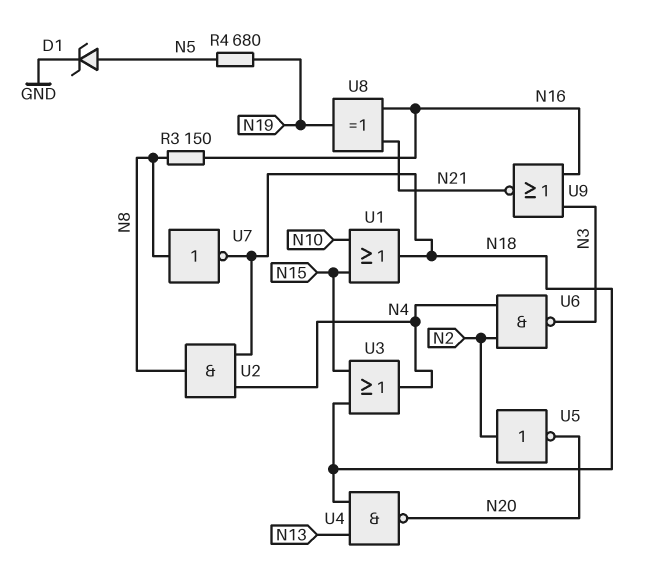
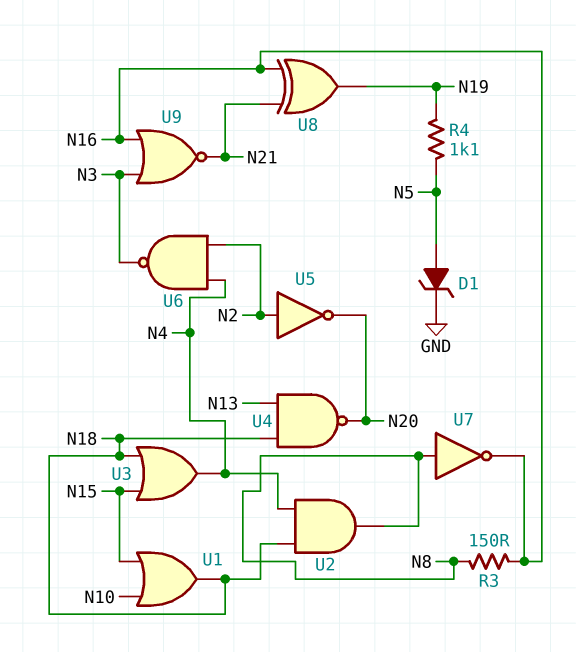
R4: 680 (N5, N19) -> 1.1k (N5, N19)
U7: NOT (in N8, out N18) -> NOT (in N8, out N16)

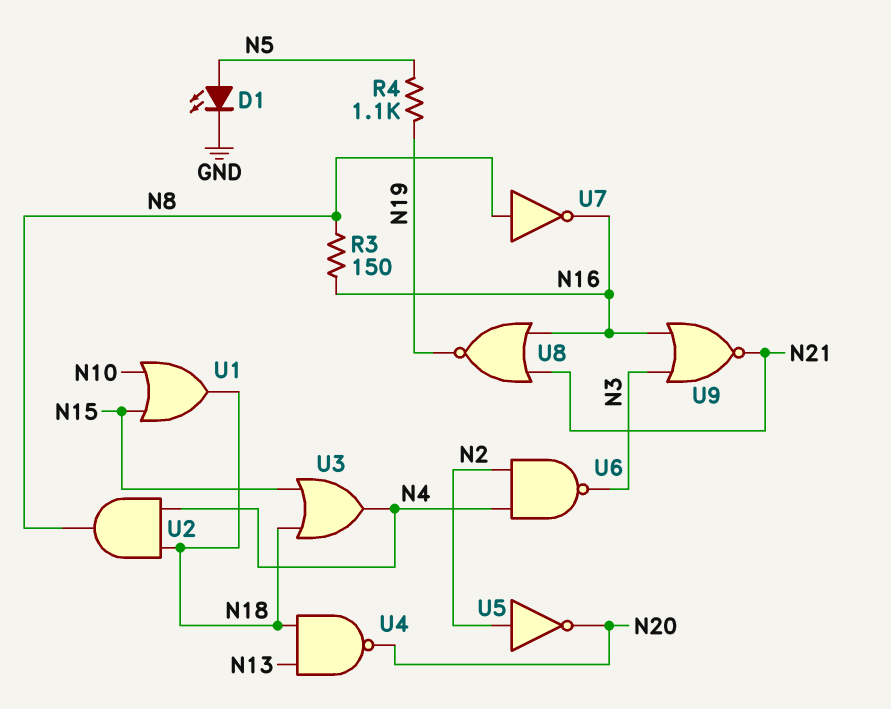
D1: zener (A N5, K GND) -> LED (A N5, K GND)
U8: XOR (in N16, in N21, out N19) -> NOR (in N16, in N21, out N19)

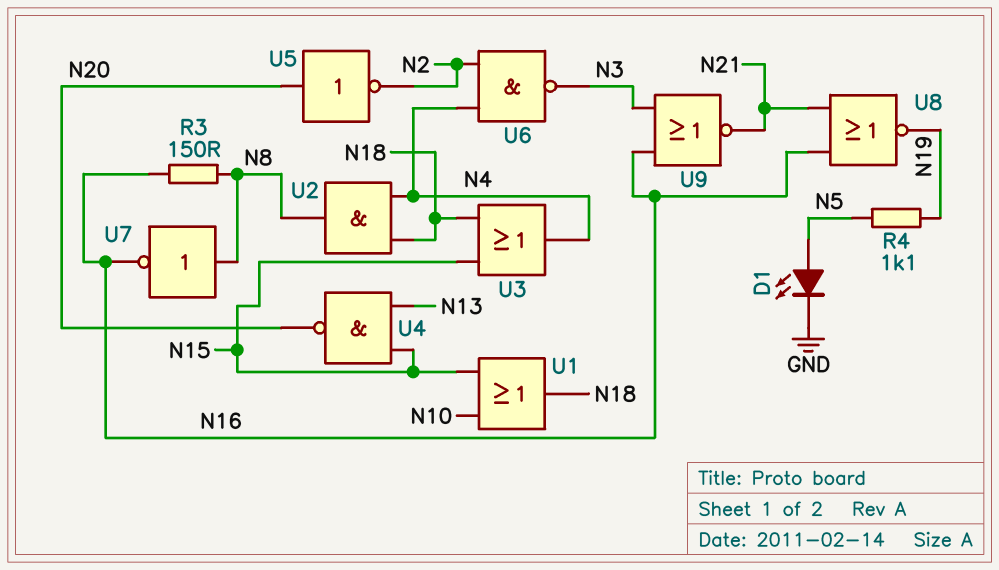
U4: NAND (in N13, in N18, out N20) -> NAND (in N13, in N15, out N20)
U5: NOT (in N2, out N20) -> NOT (in N20, out N2)

